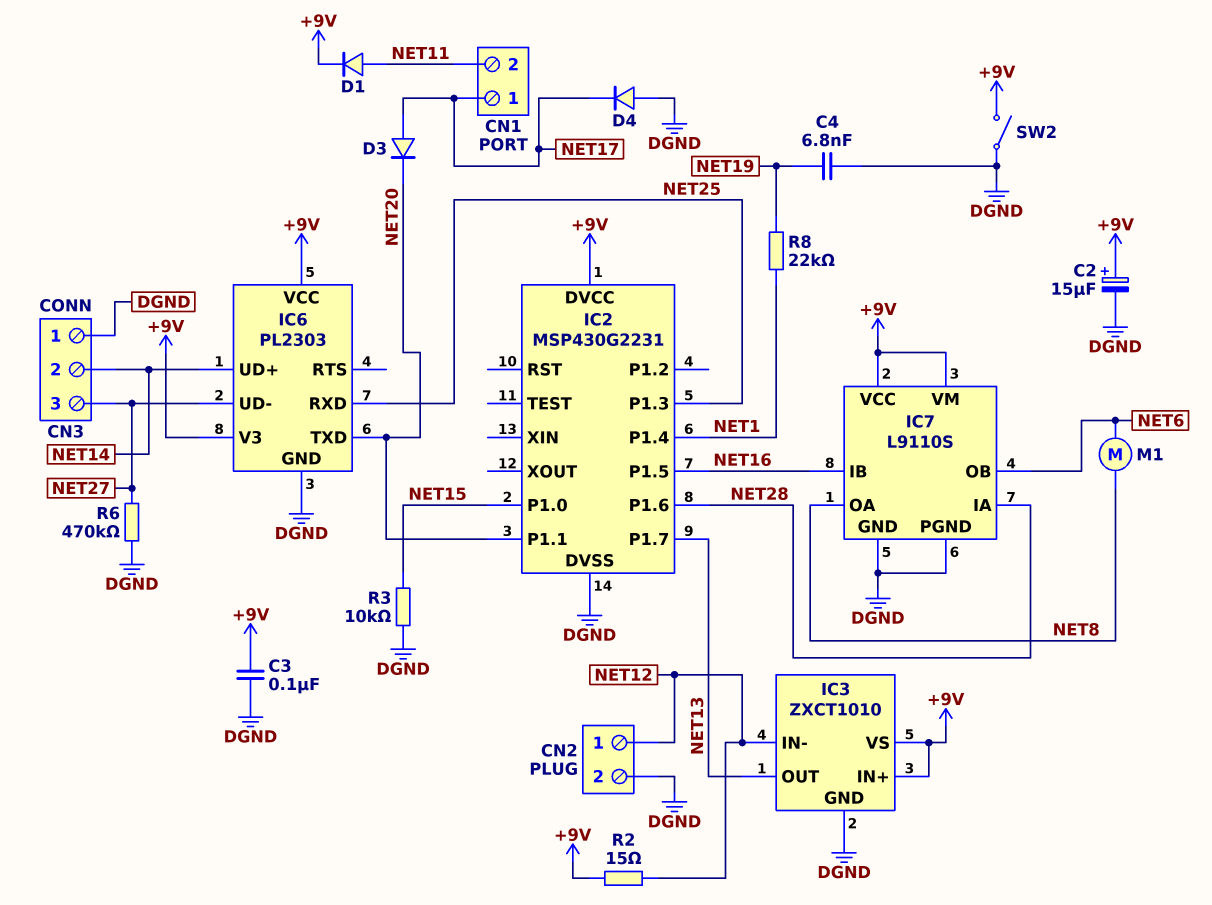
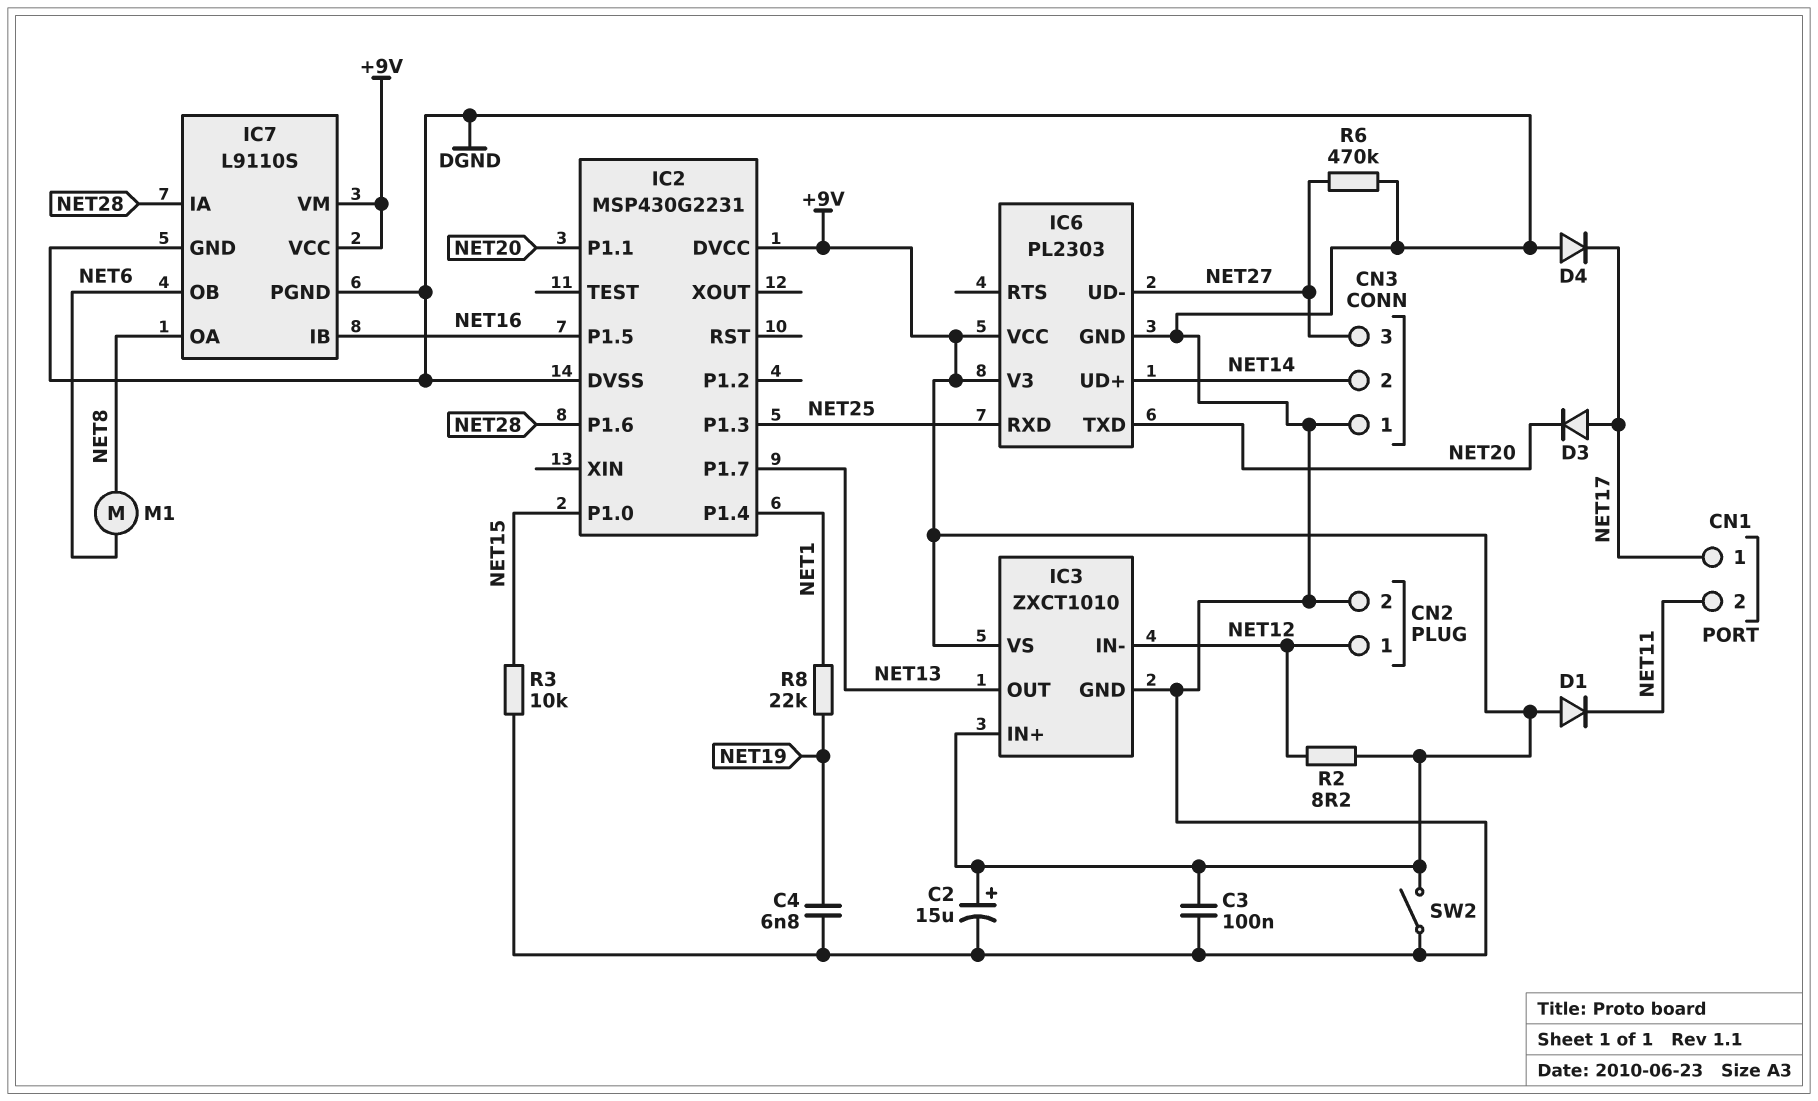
D1: diode (A NET11, K +9V) -> diode (A +9V, K NET11)
R2: 15 (+9V, NET12) -> 8.2 (+9V, NET12)

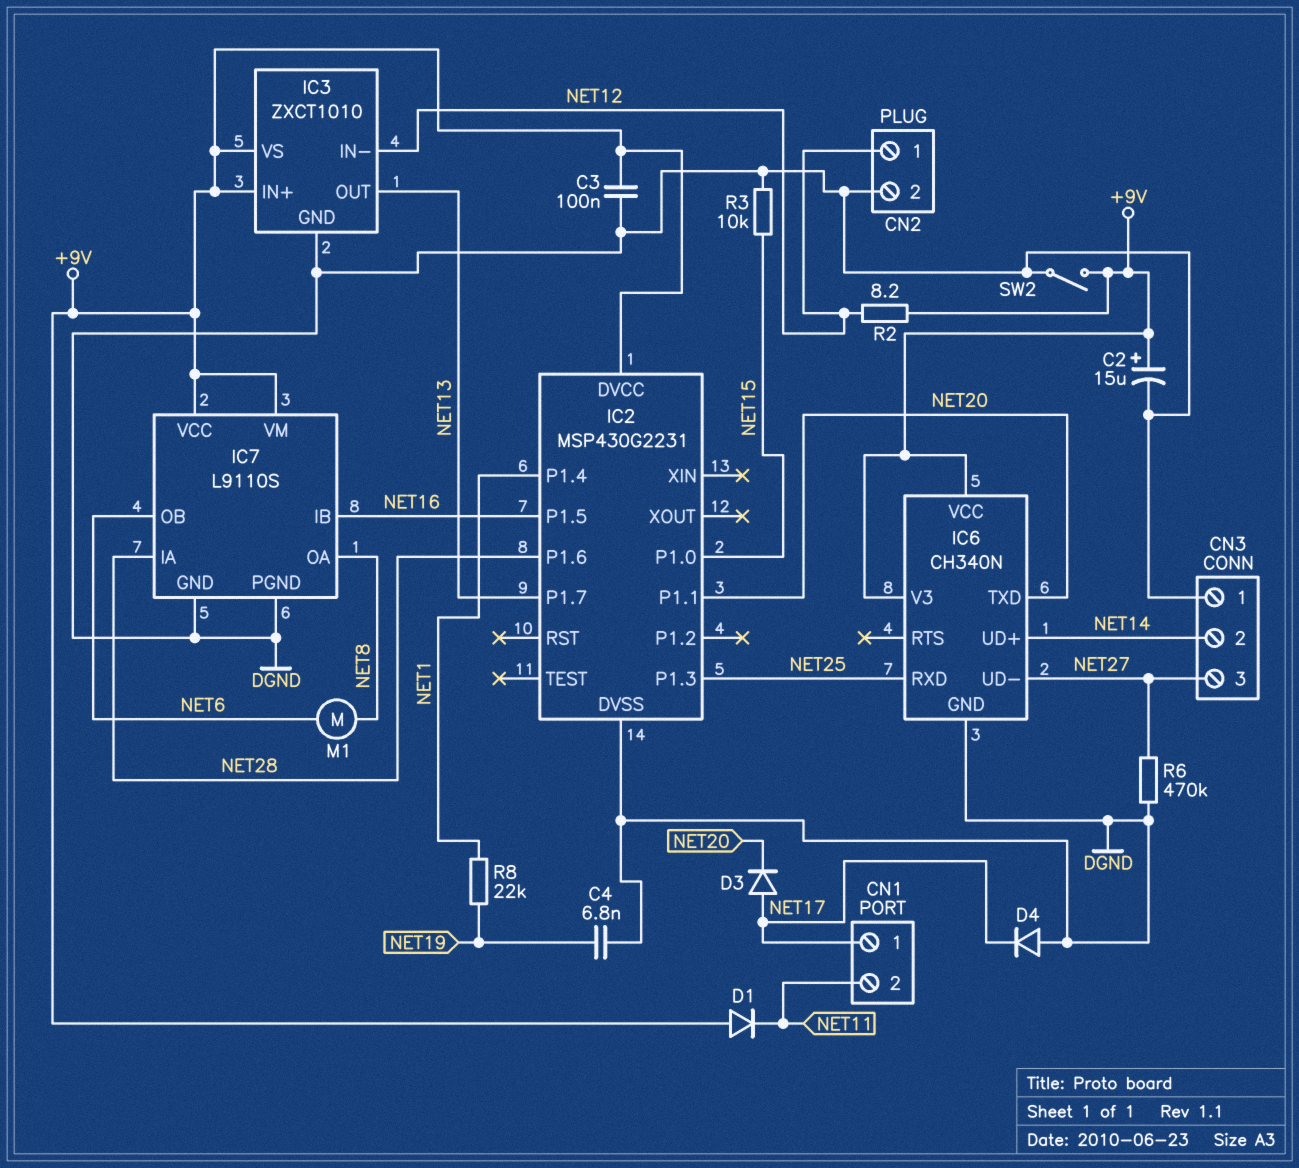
IC6: PL2303 -> CH340N

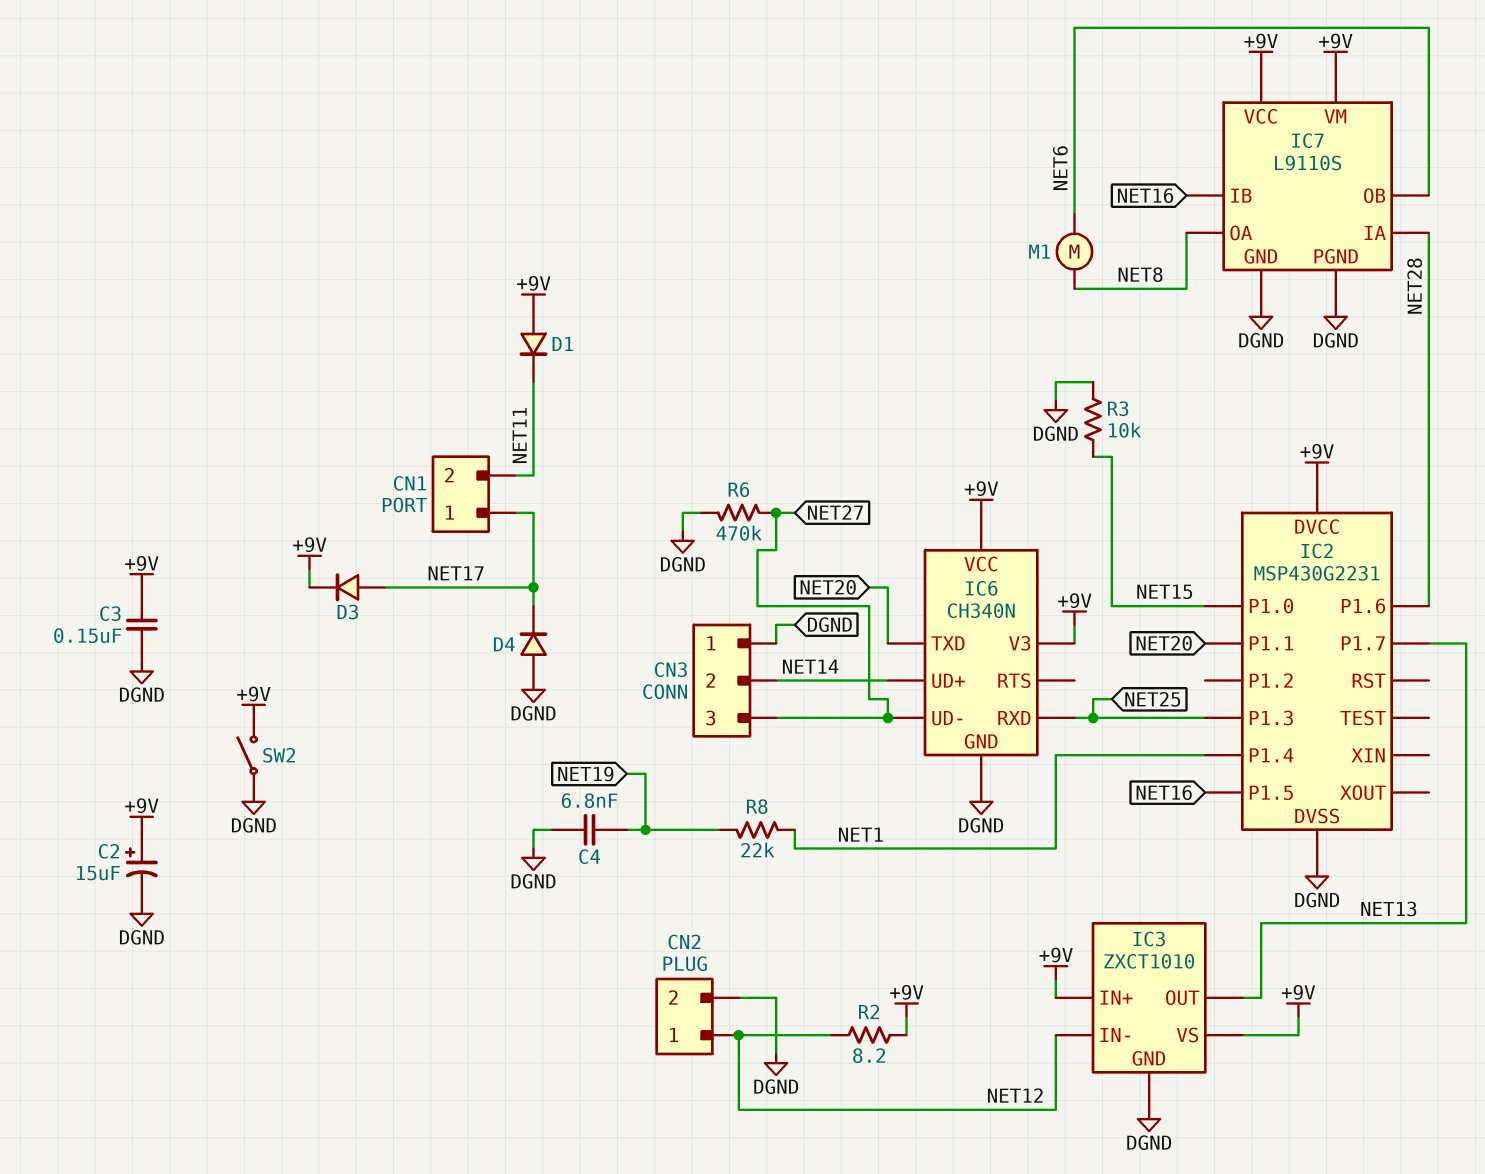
C3: 100nF (+9V, DGND) -> 150nF (+9V, DGND)
D3: diode (A NET17, K NET20) -> diode (A NET17, K +9V)

